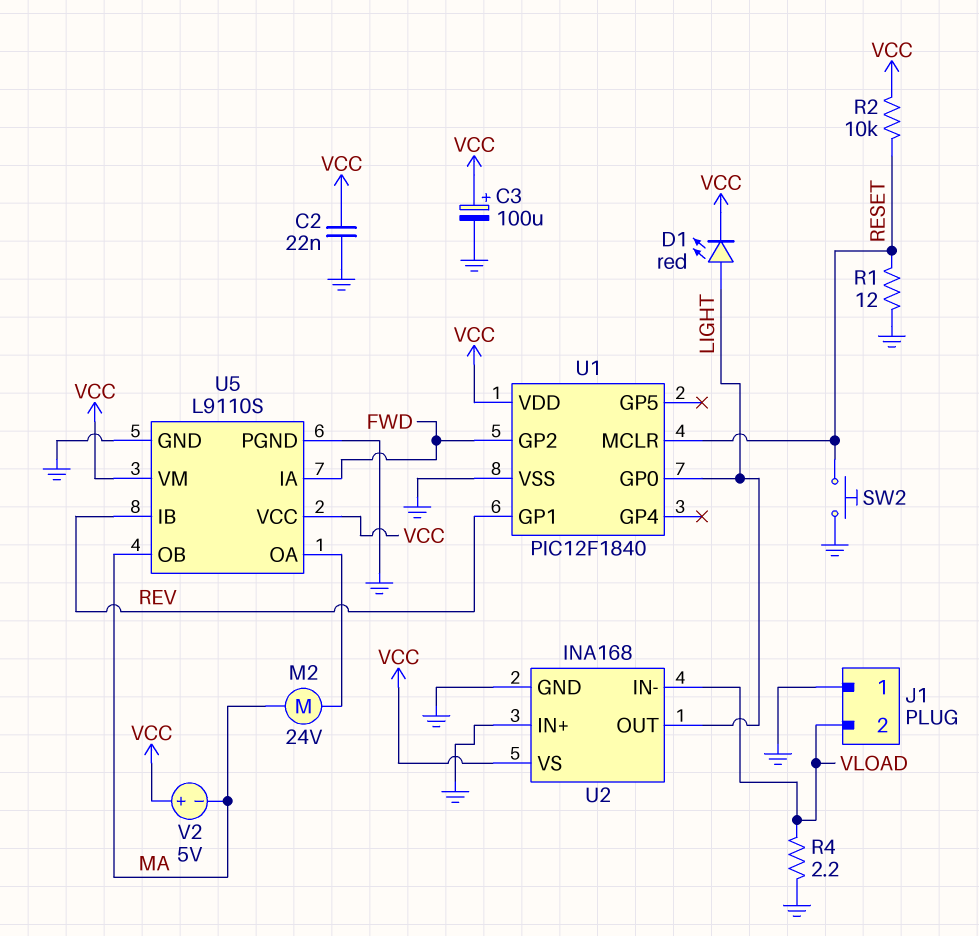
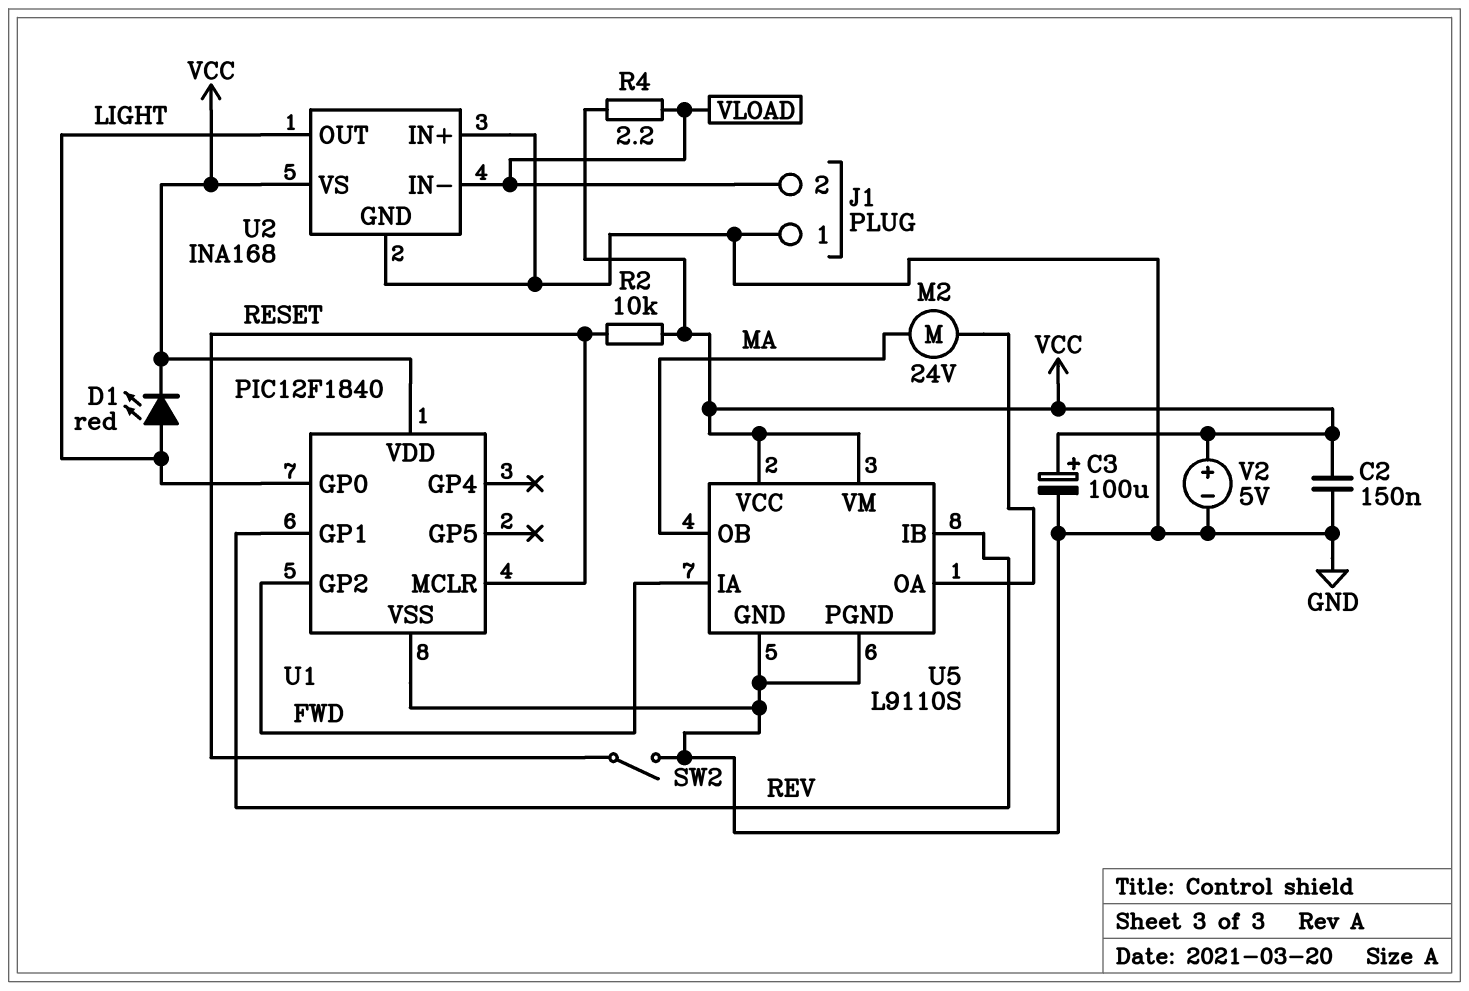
C2: 22nF (GND, VCC) -> 150nF (GND, VCC)
R1: 12 (GND, RESET) -> none
R4: 2.2 (GND, VLOAD) -> 2.2 (VCC, VLOAD)
SW2: button (GND, RESET) -> switch (GND, RESET)
V2: 5V (plus VCC, minus MA) -> 5V (plus VCC, minus GND)

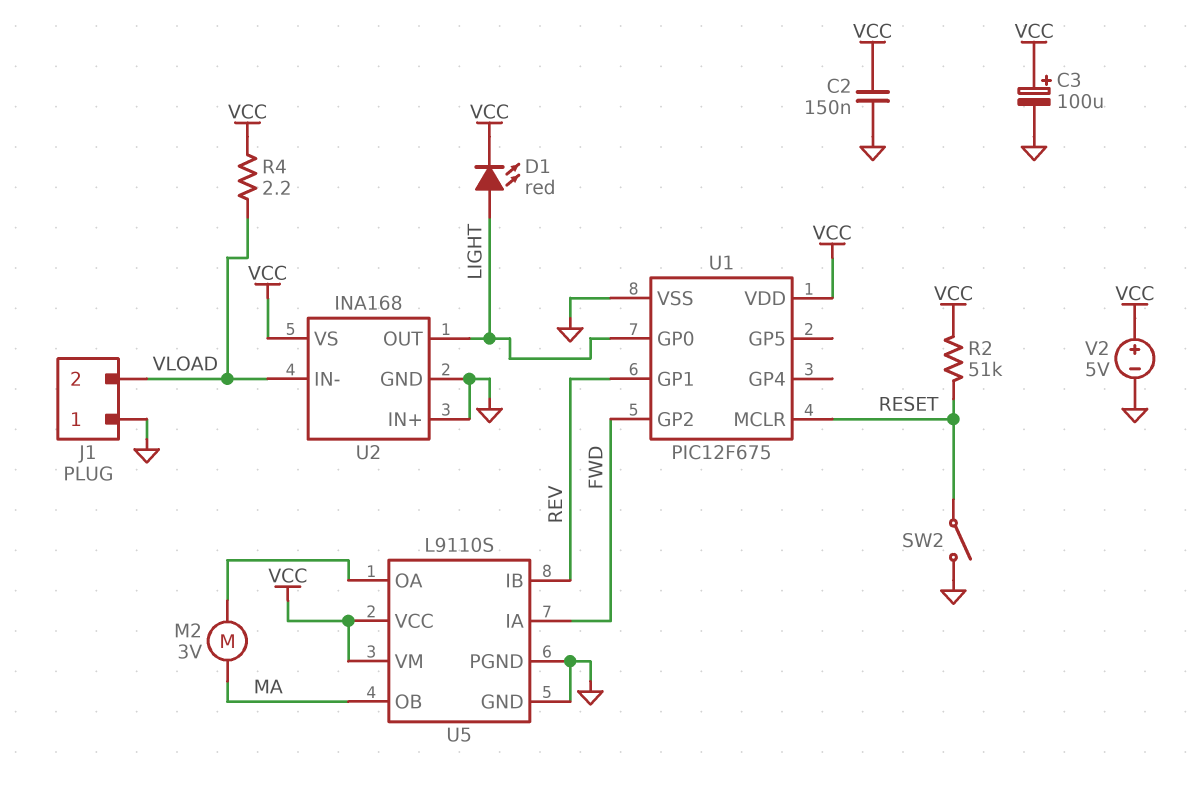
M2: motor 24V (MA, U5/OA) -> motor 3V (MA, U5/OA)
R2: 10k (RESET, VCC) -> 51k (RESET, VCC)
U1: PIC12F1840 -> PIC12F675

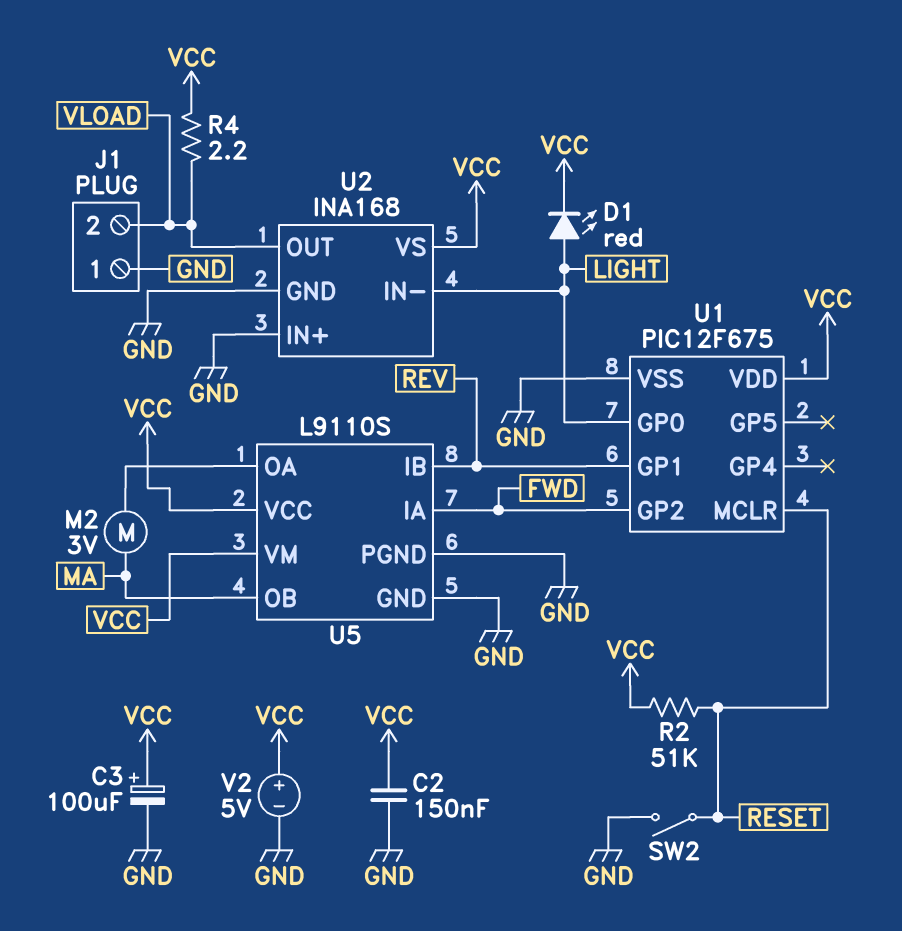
U2 pin IN-: VLOAD -> LIGHT
U2 pin OUT: LIGHT -> VLOAD

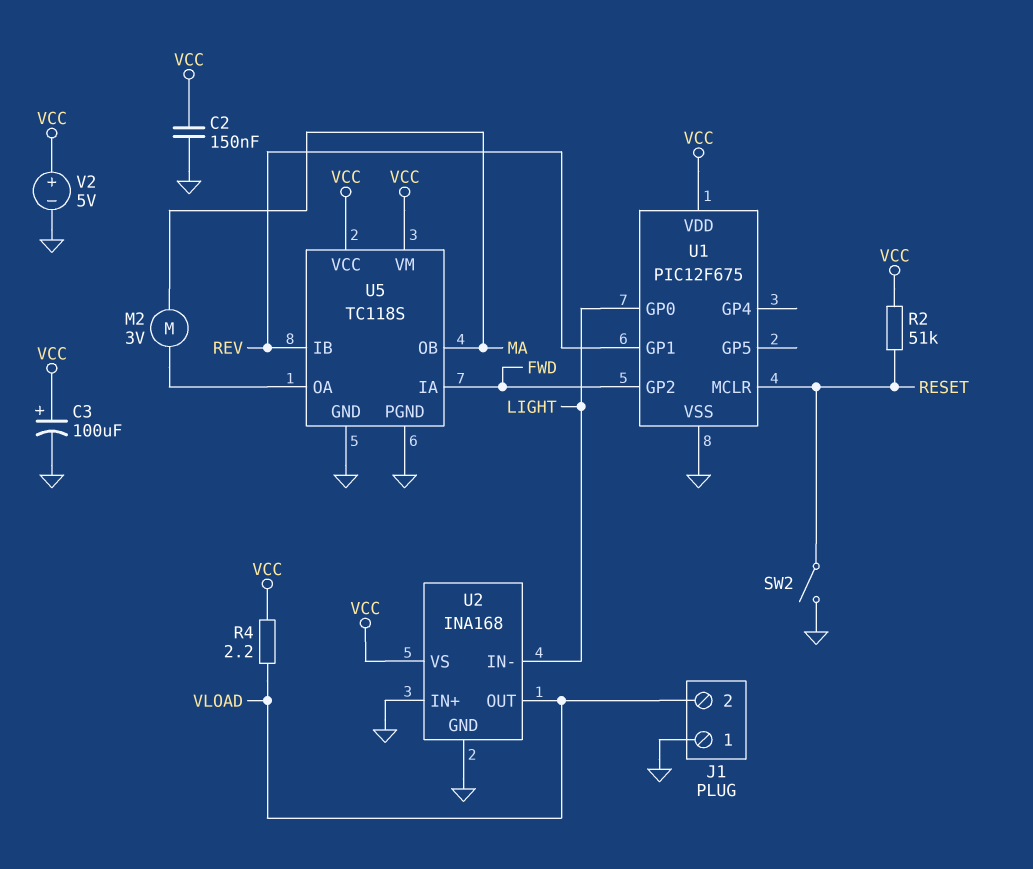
D1: LED red (A LIGHT, K VCC) -> none
U5: L9110S -> TC118S

